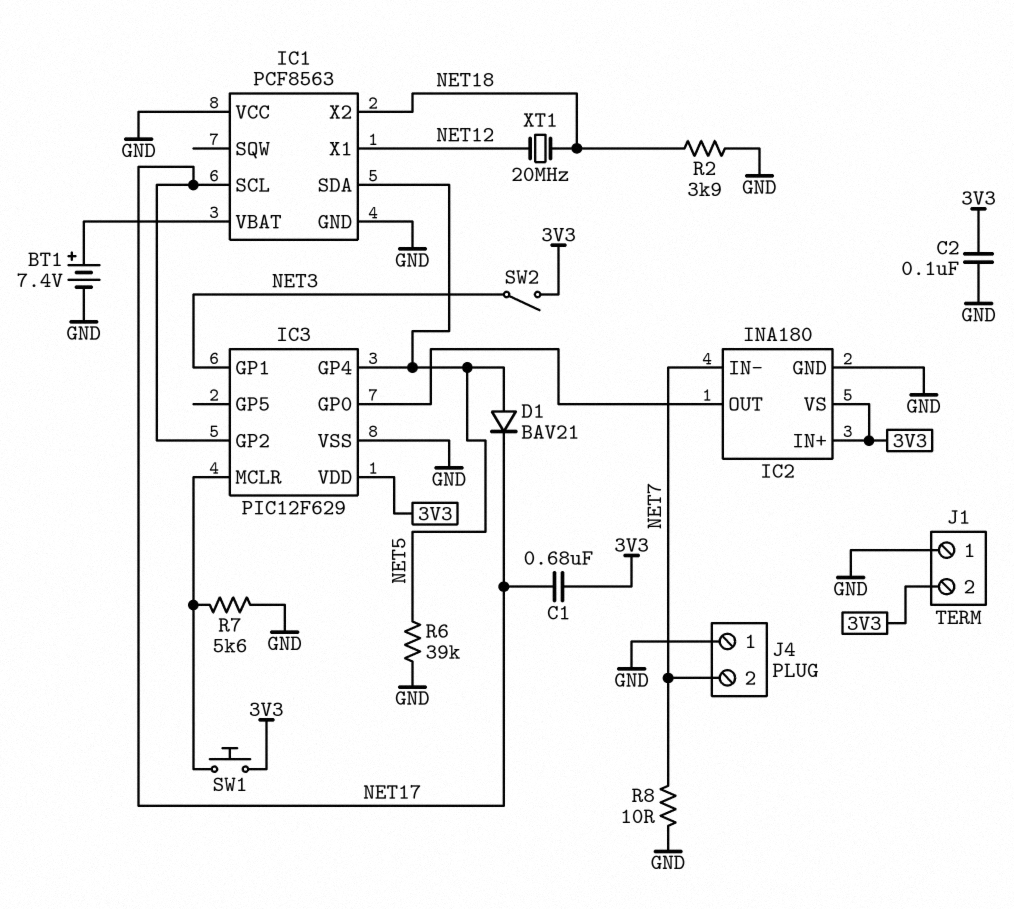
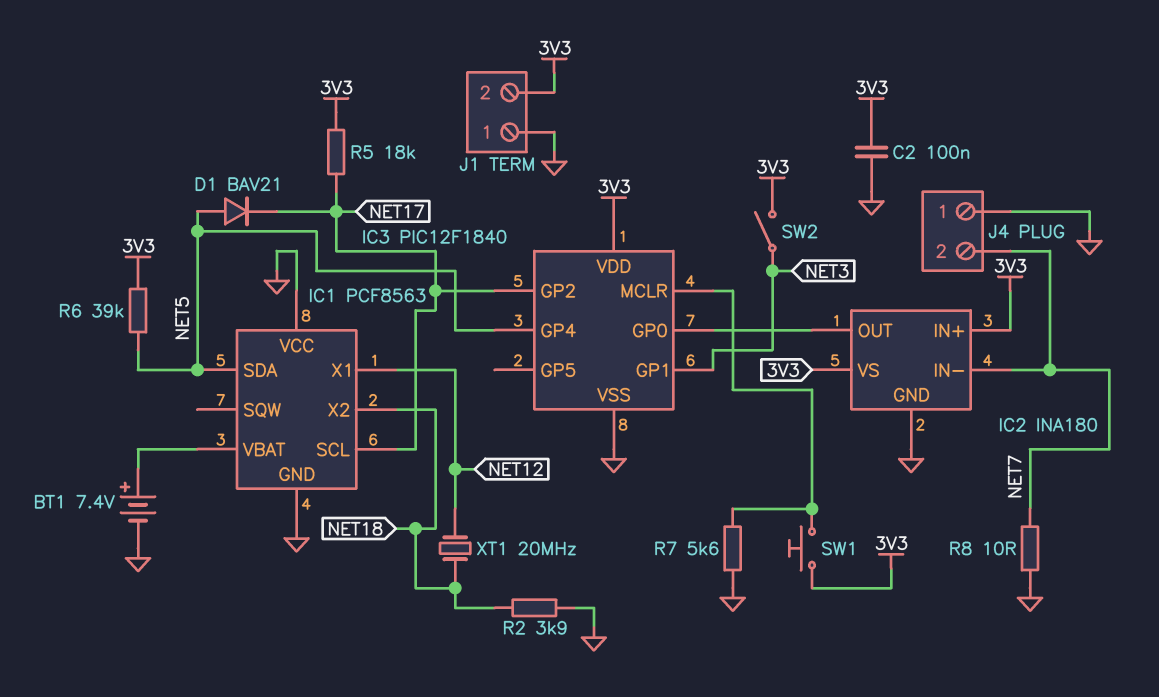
C1: 680nF (3V3, NET17) -> none
IC3: PIC12F629 -> PIC12F1840
R5: none -> 18k (3V3, NET17)
R6: 39k (GND, NET5) -> 39k (3V3, NET5)

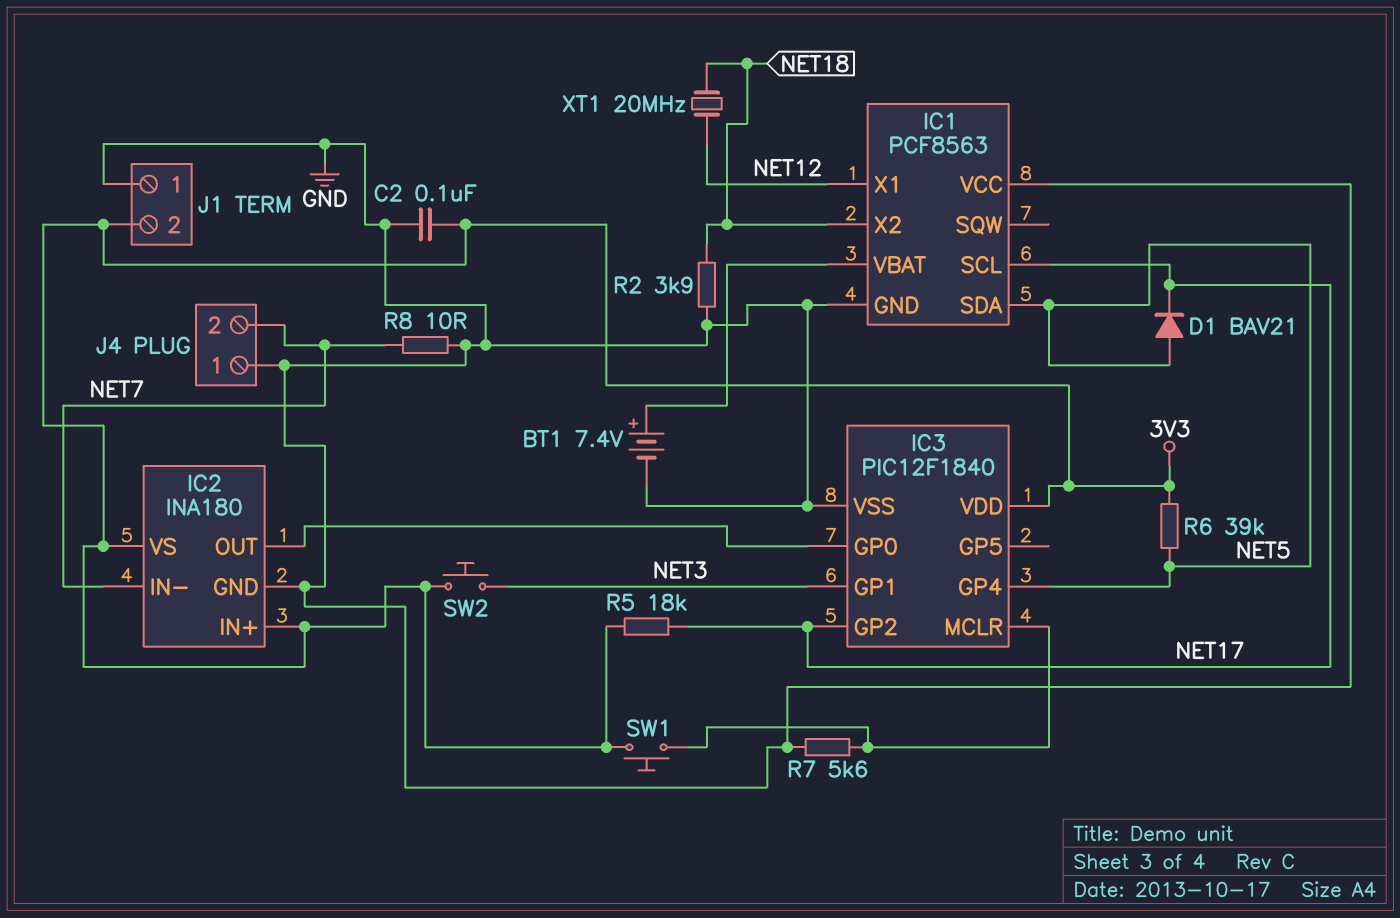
SW2: switch (3V3, NET3) -> button (3V3, NET3)

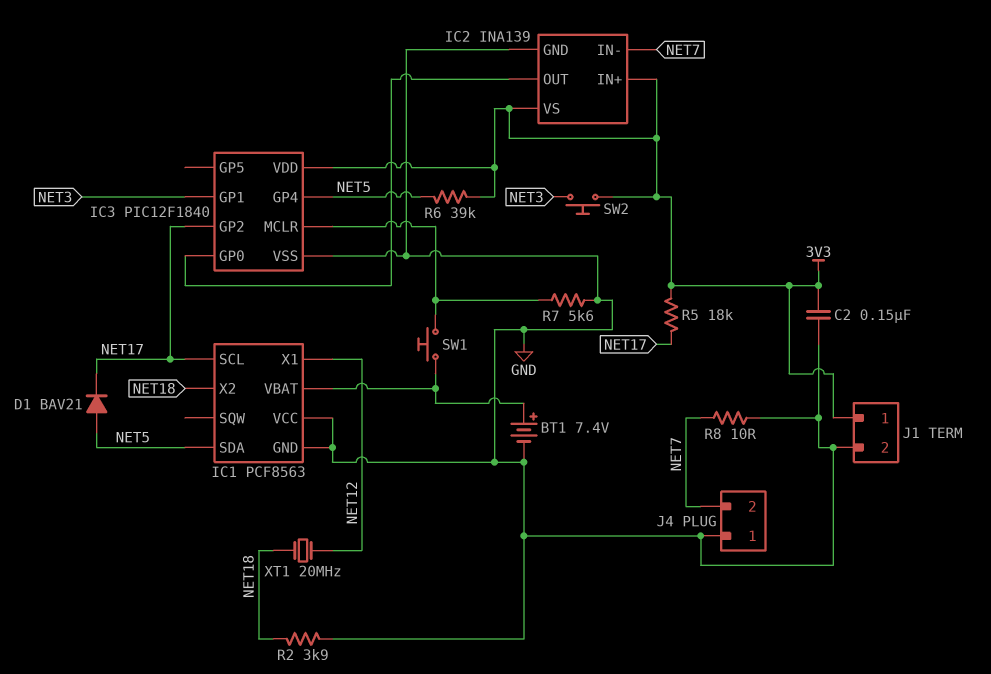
C2: 100nF (3V3, GND) -> 150nF (3V3, GND)
IC2: INA180 -> INA139
J1 pin 1: GND -> 3V3
J1 pin 2: 3V3 -> GND
SW1: button (3V3, IC3/MCLR) -> button (IC1/VBAT, IC3/MCLR)

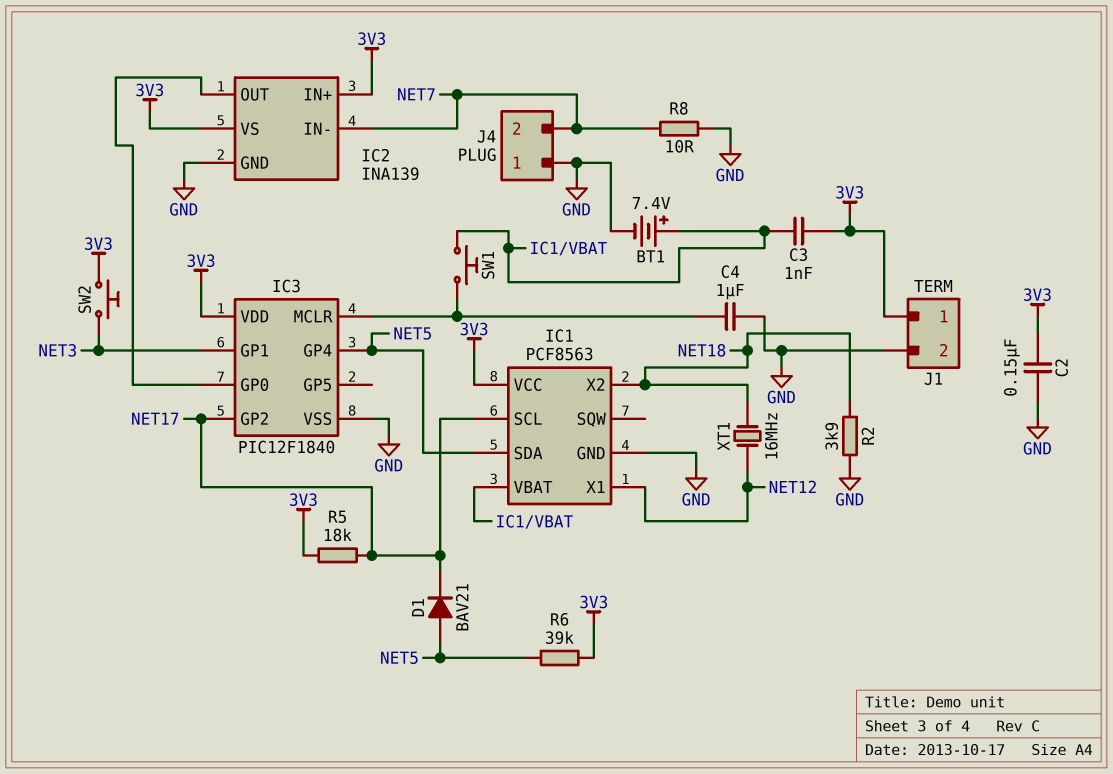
C3: none -> 1nF (3V3, IC1/VBAT)
C4: none -> 1uF (GND, IC3/MCLR)
IC1 pin VCC: GND -> 3V3
R7: 5.6k (GND, IC3/MCLR) -> none
XT1: 20MHz (NET12, NET18) -> 16MHz (NET12, NET18)

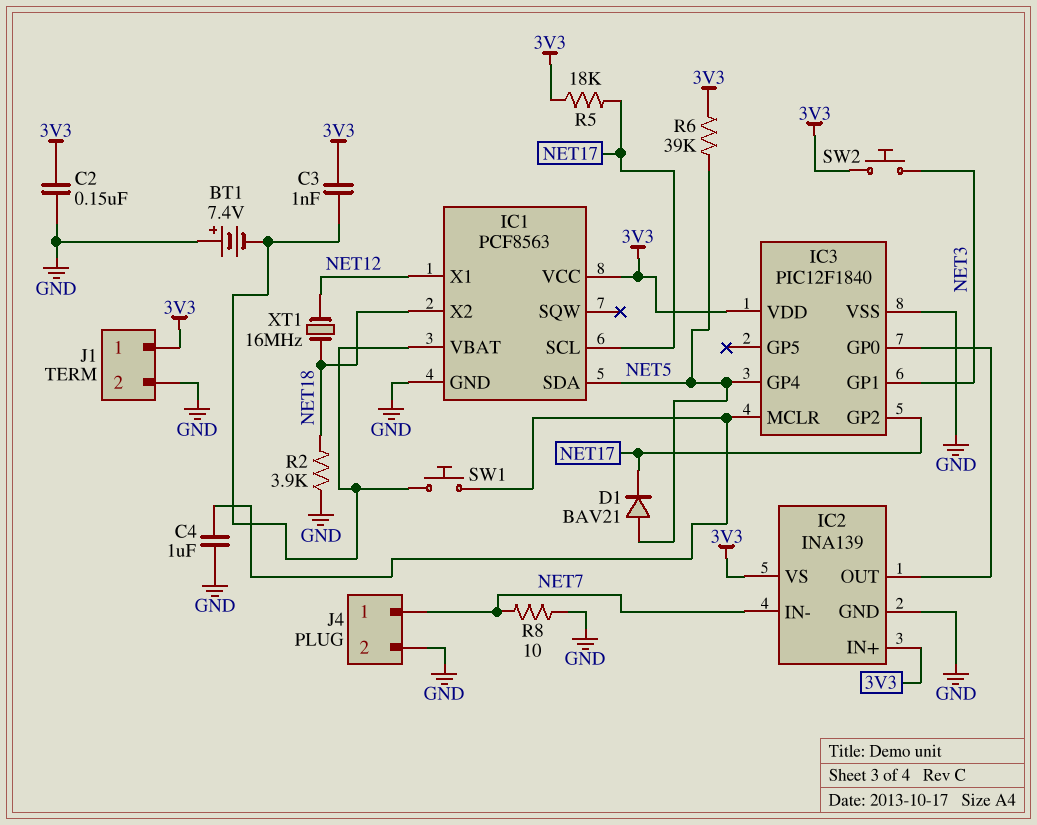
BT1: 7.4V (plus IC1/VBAT, minus GND) -> 7.4V (plus GND, minus IC1/VBAT)
J4 pin 1: GND -> NET7
J4 pin 2: NET7 -> GND

